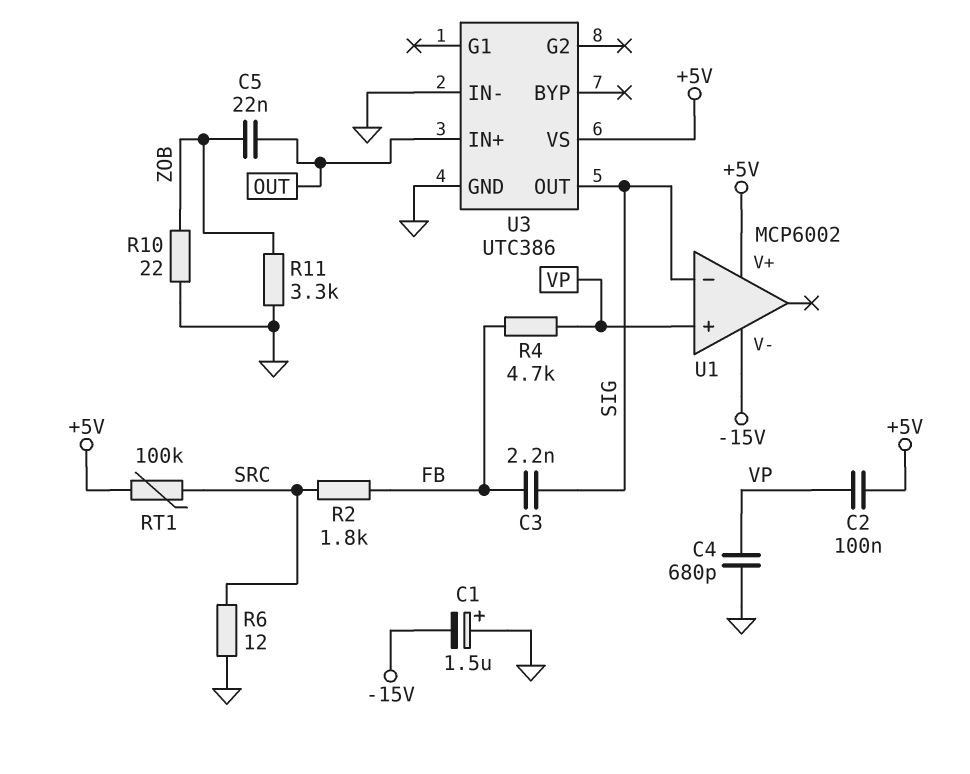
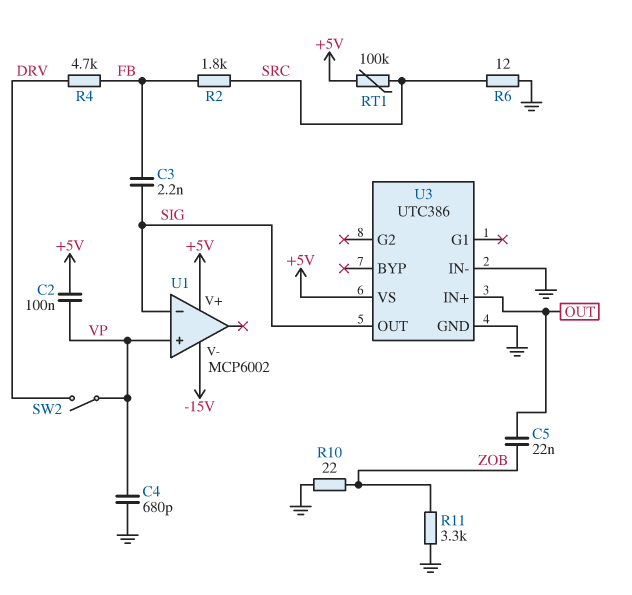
C1: 1.5uF (plus GND, minus -15V) -> none
R4: 4.7k (FB, VP) -> 4.7k (DRV, FB)
SW2: none -> switch (DRV, VP)

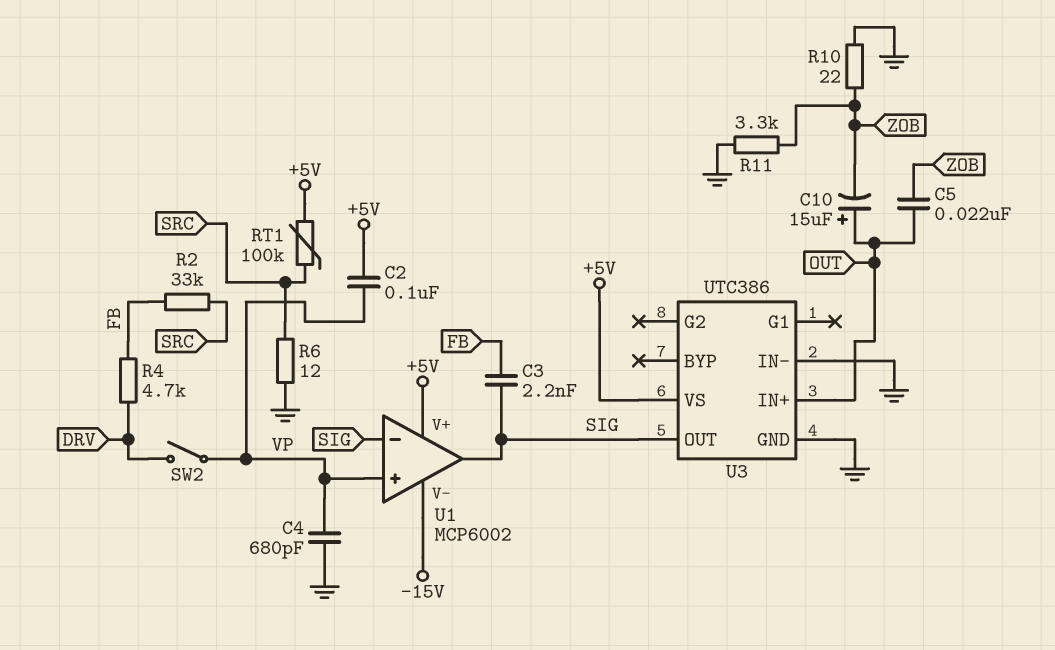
C10: none -> 15uF (plus OUT, minus ZOB)
R2: 1.8k (FB, SRC) -> 33k (FB, SRC)
U1 pin out: none -> SIG

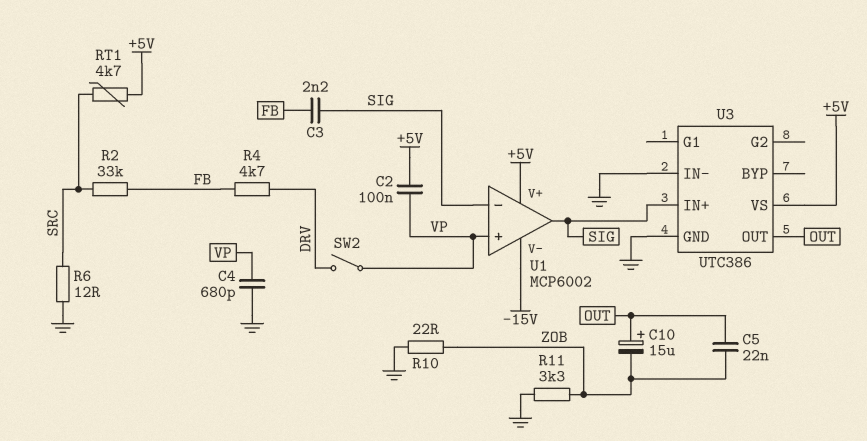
RT1: 100k (+5V, SRC) -> 4.7k (+5V, SRC)
U3 pin IN+: OUT -> SIG
U3 pin OUT: SIG -> OUT

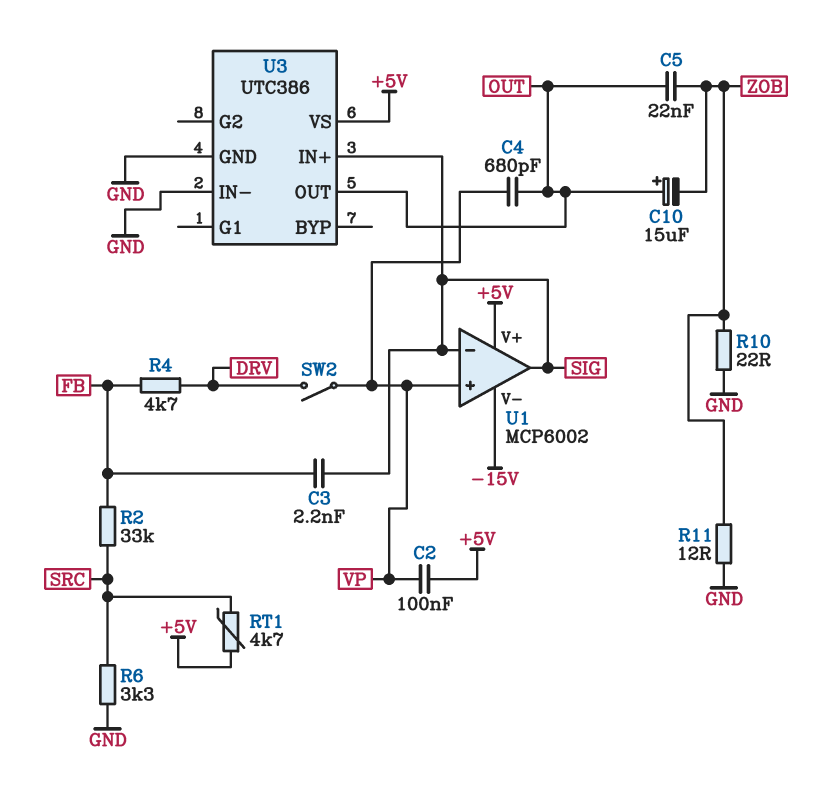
C4: 680pF (GND, VP) -> 680pF (OUT, VP)
R6: 12 (GND, SRC) -> 3.3k (GND, SRC)
R11: 3.3k (GND, ZOB) -> 12 (GND, ZOB)

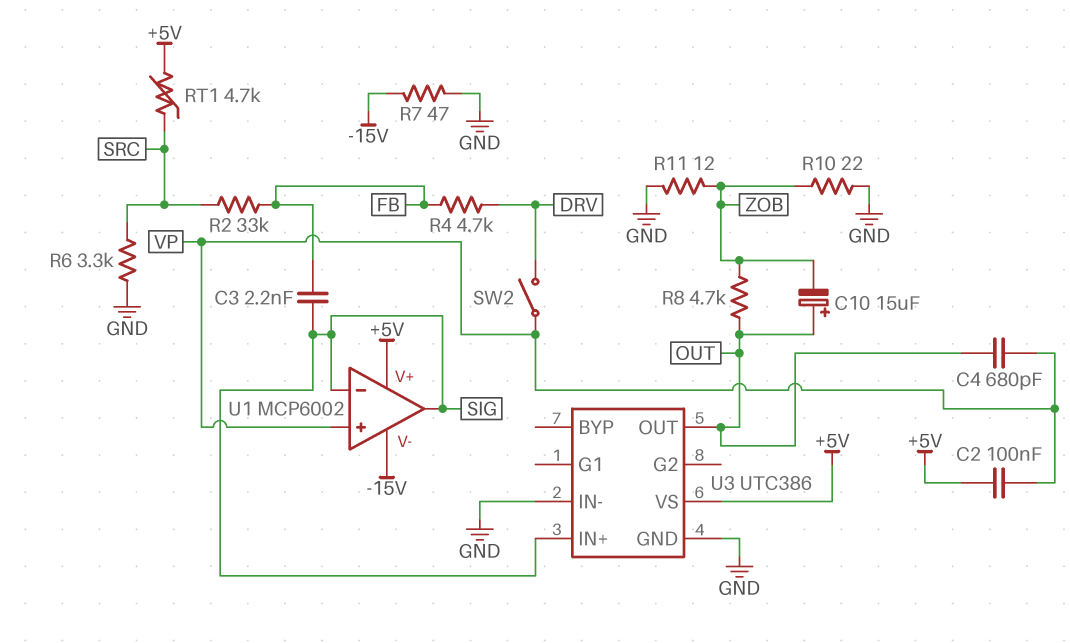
C5: 22nF (OUT, ZOB) -> none
R7: none -> 47 (-15V, GND)
R8: none -> 4.7k (OUT, ZOB)

